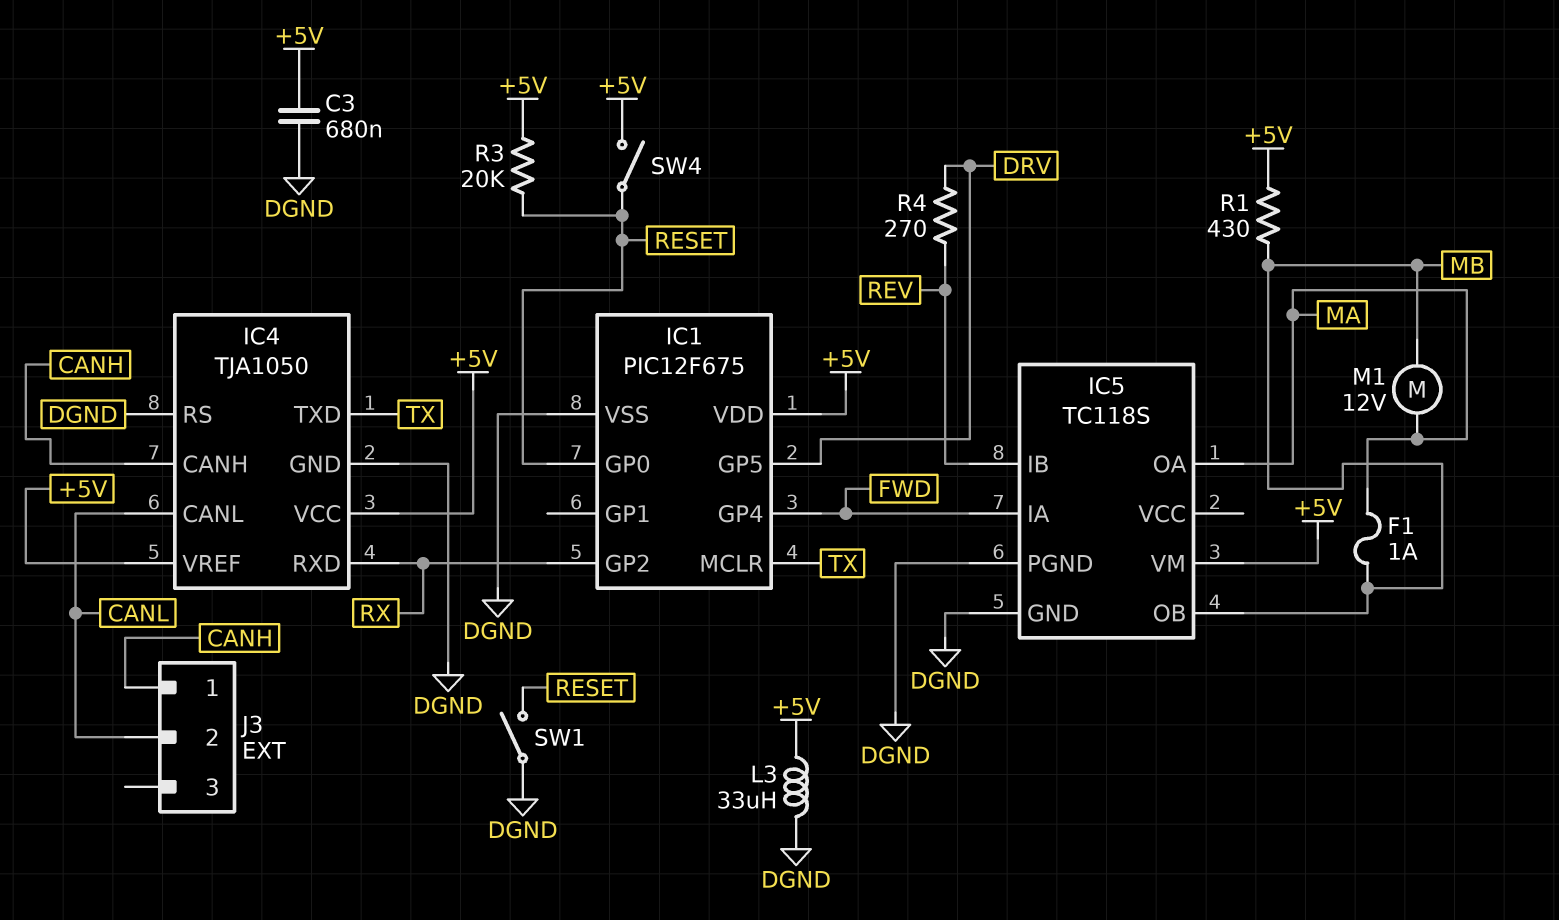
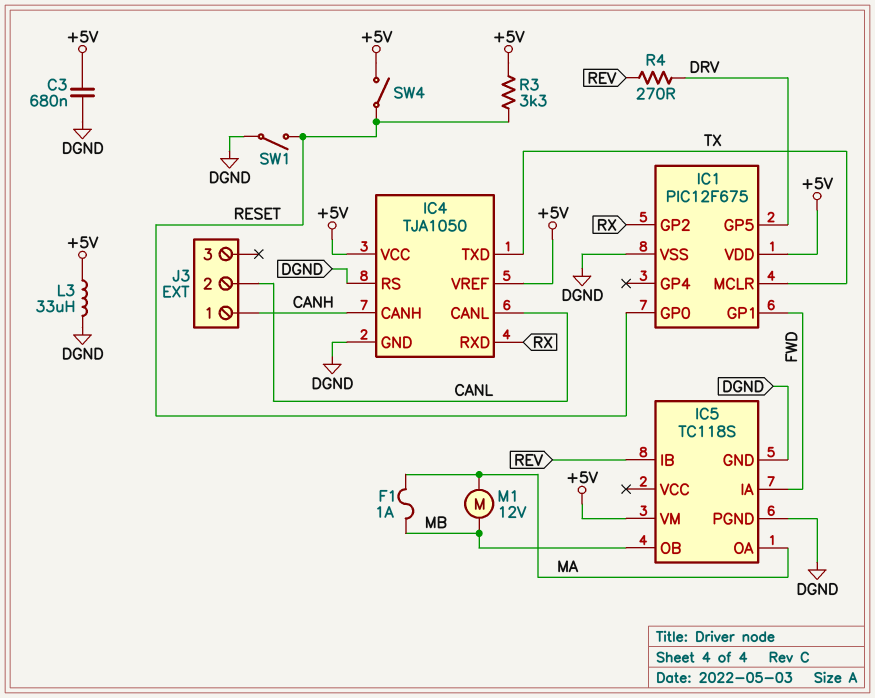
IC1 pin GP1: none -> FWD
IC1 pin GP4: FWD -> none
R1: 430 (+5V, MB) -> none
R3: 20k (+5V, RESET) -> 3.3k (+5V, RESET)

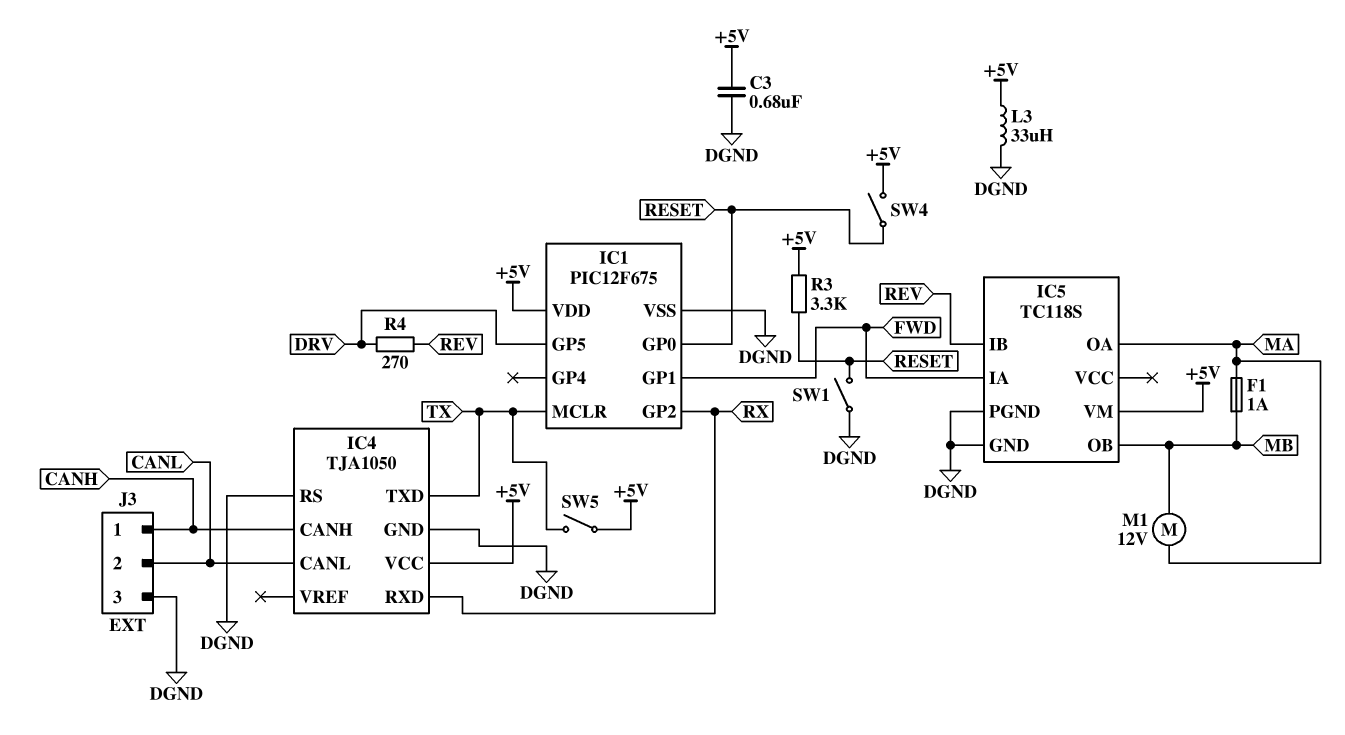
IC4 pin VREF: +5V -> none
J3 pin 3: none -> DGND
SW5: none -> switch (+5V, TX)

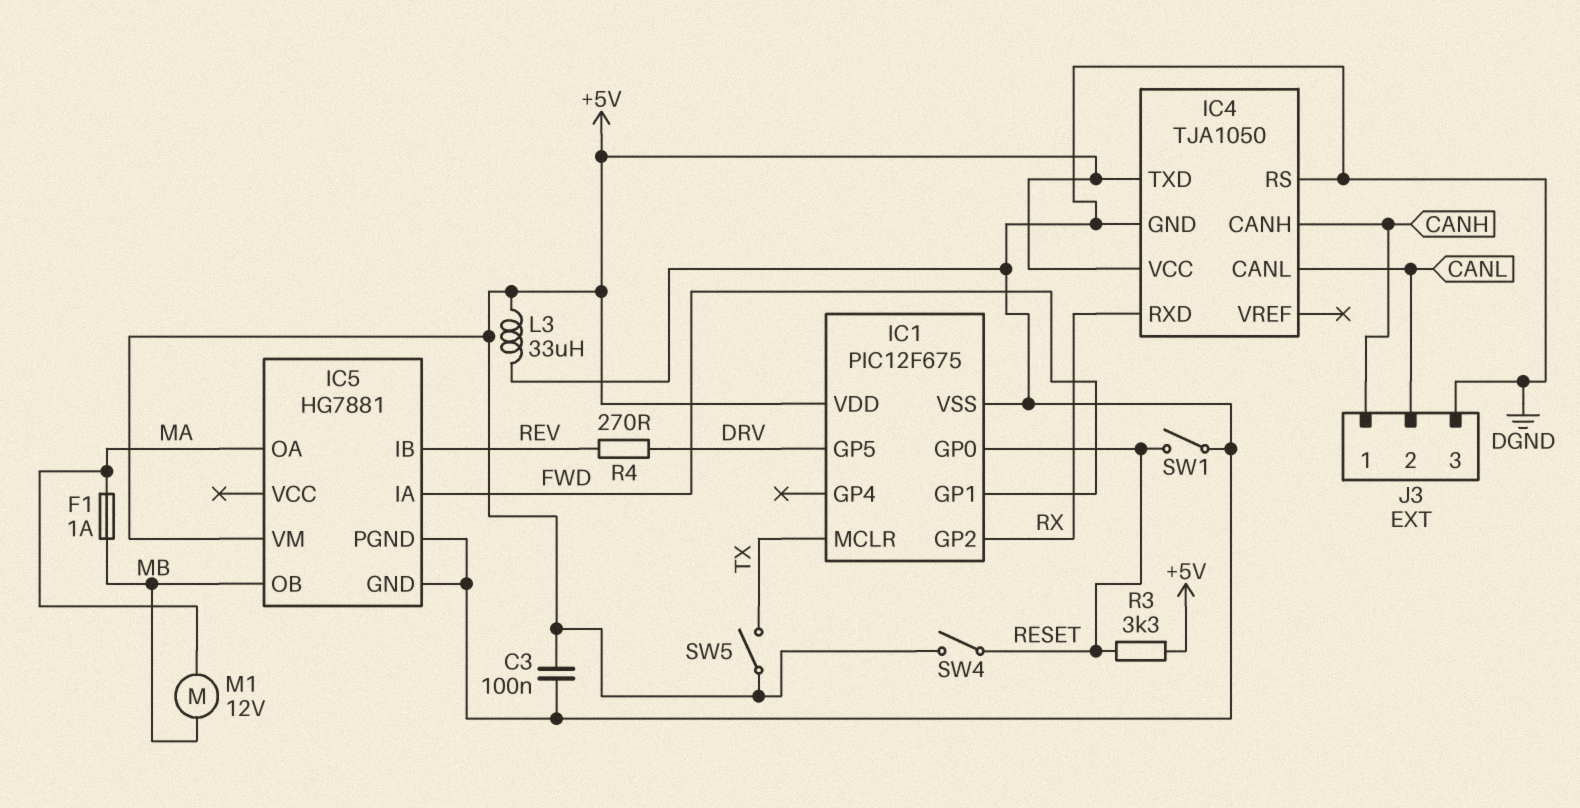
C3: 680nF (+5V, DGND) -> 100nF (+5V, DGND)
IC4 pin TXD: TX -> +5V
IC5: TC118S -> HG7881

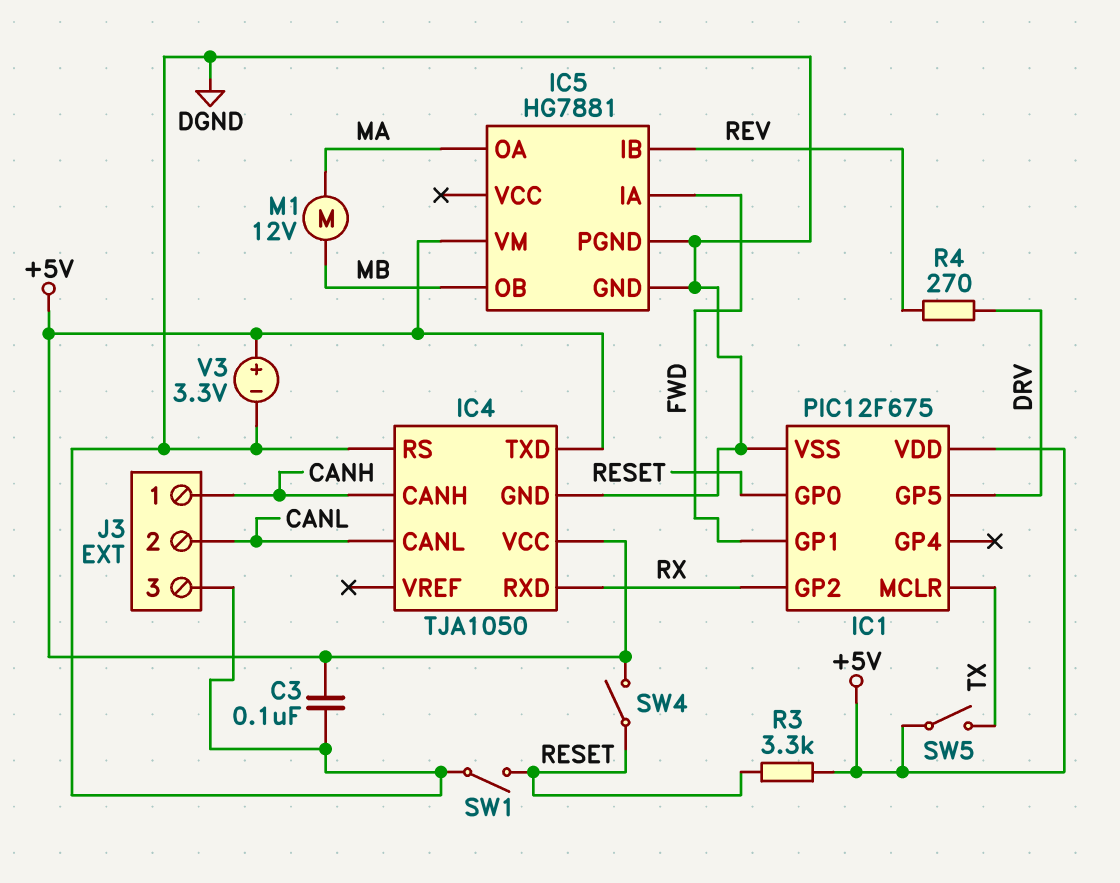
F1: 1A (MA, MB) -> none
L3: 33uH (+5V, DGND) -> none
V3: none -> 3.3V (plus +5V, minus DGND)

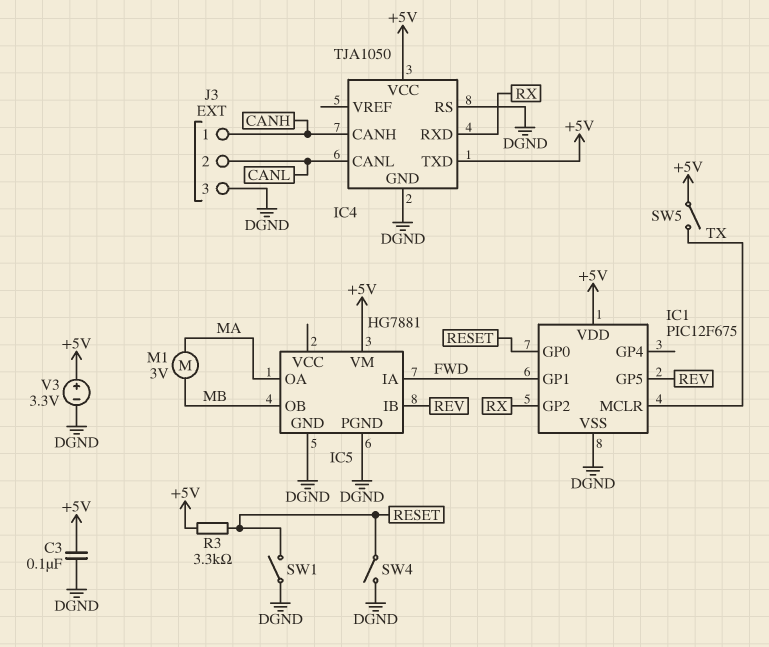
IC1 pin GP5: DRV -> REV
M1: motor 12V (MA, MB) -> motor 3V (MA, MB)
R4: 270 (DRV, REV) -> none
SW4: switch (+5V, RESET) -> switch (DGND, RESET)

